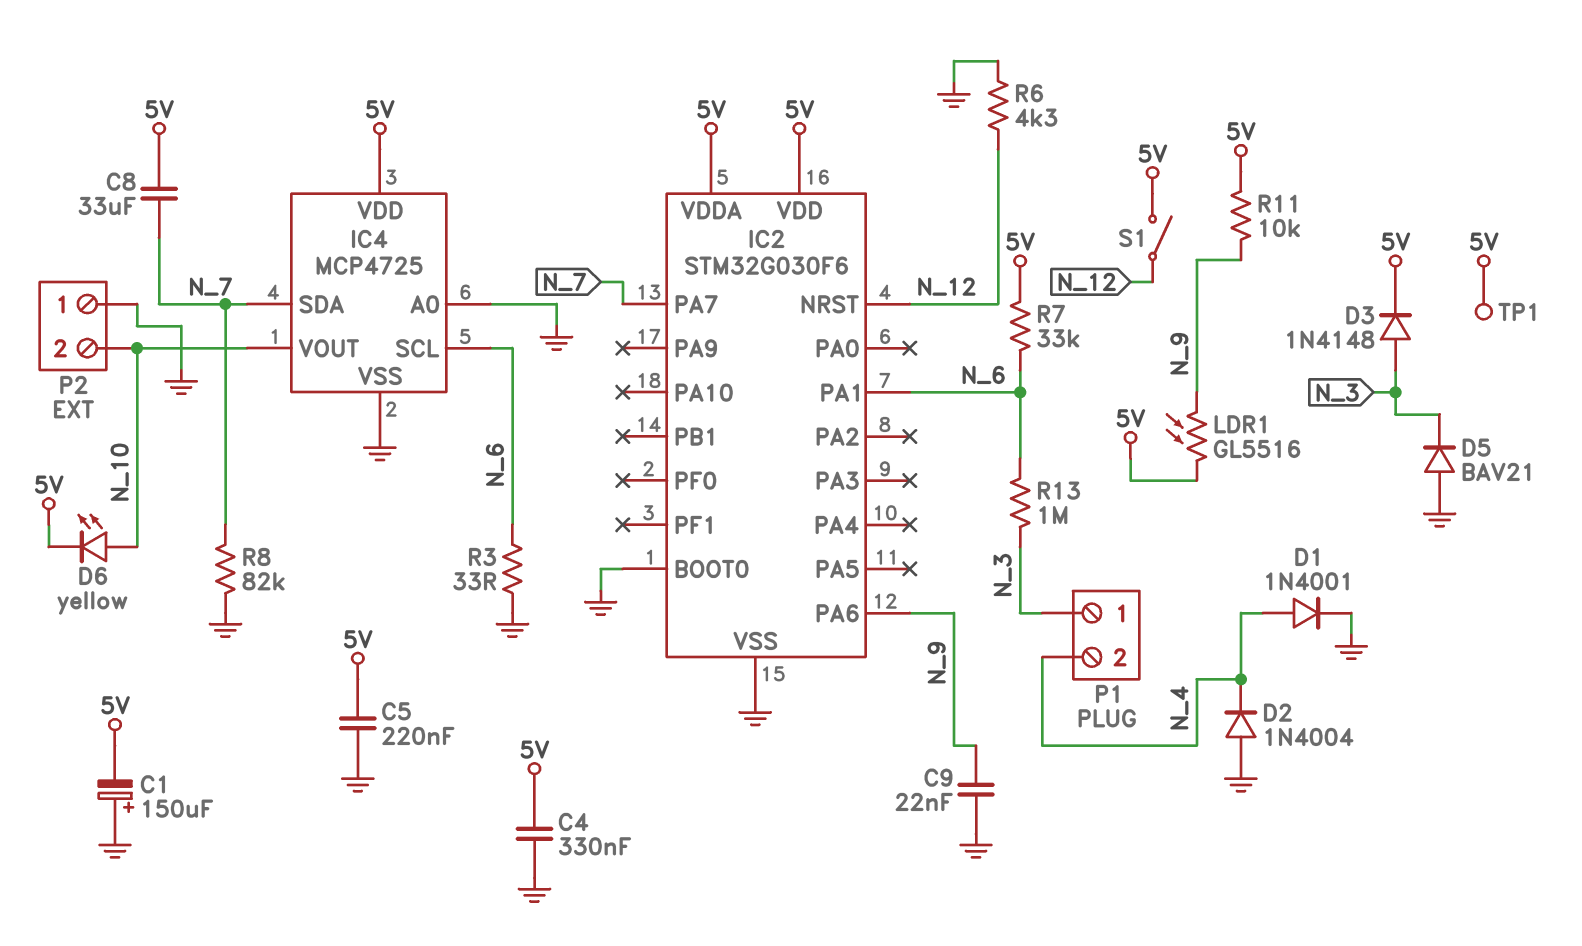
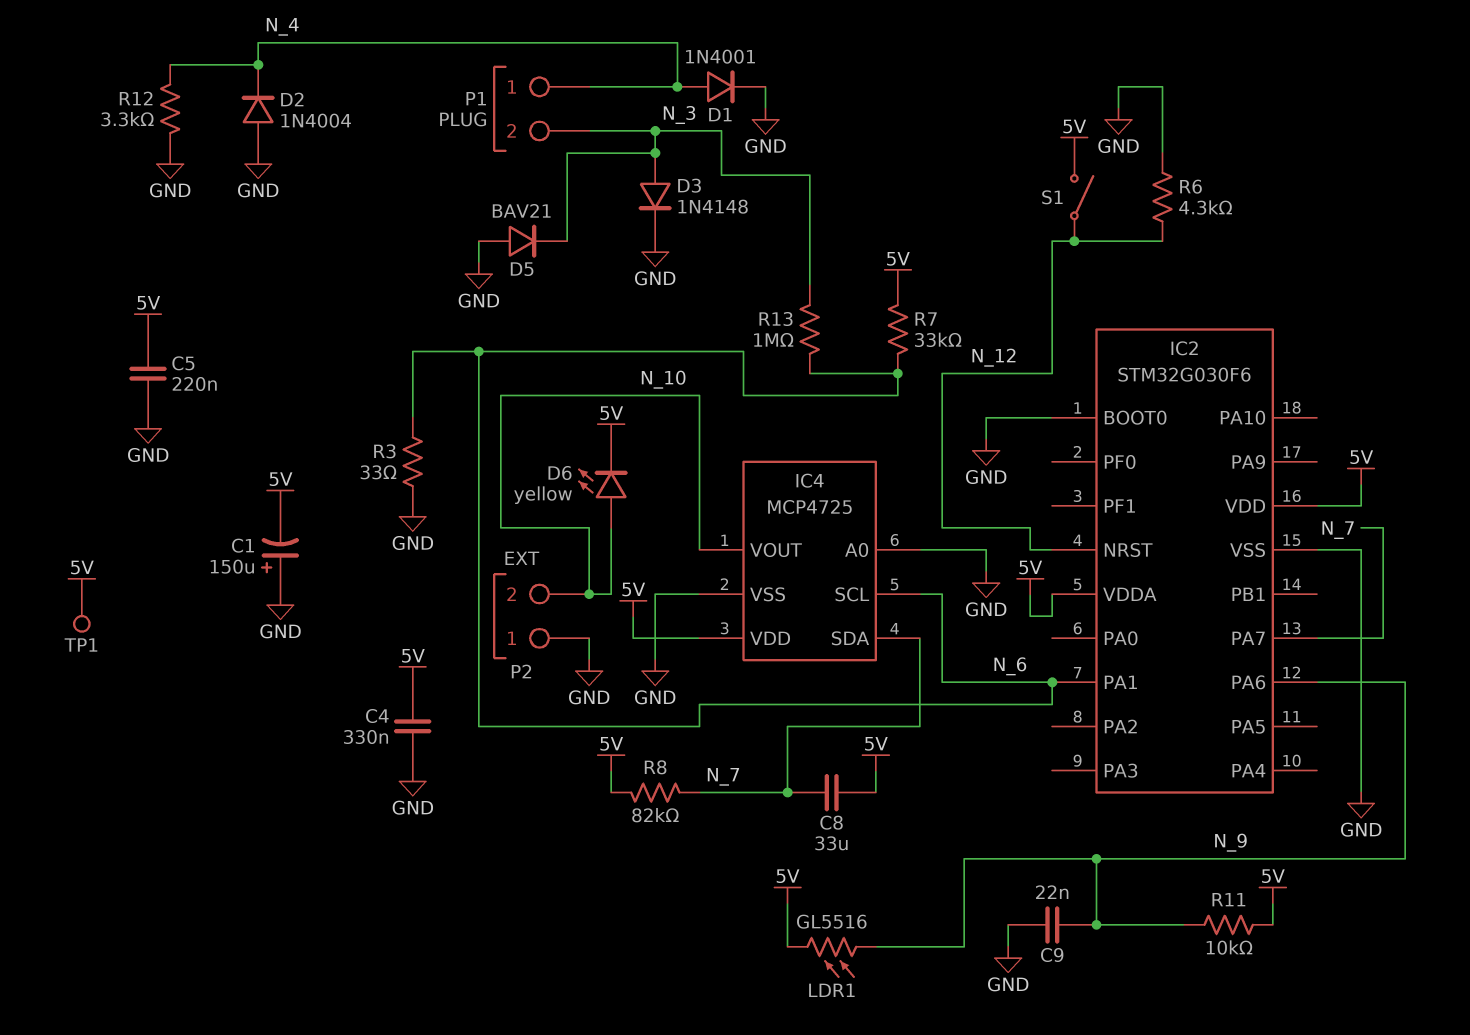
D3: diode 1N4148 (A N_3, K 5V) -> diode 1N4148 (A N_3, K GND)
P1 pin 1: N_3 -> N_4
P1 pin 2: N_4 -> N_3
R8: 82k (GND, N_7) -> 82k (5V, N_7)
R12: none -> 3.3k (GND, N_4)

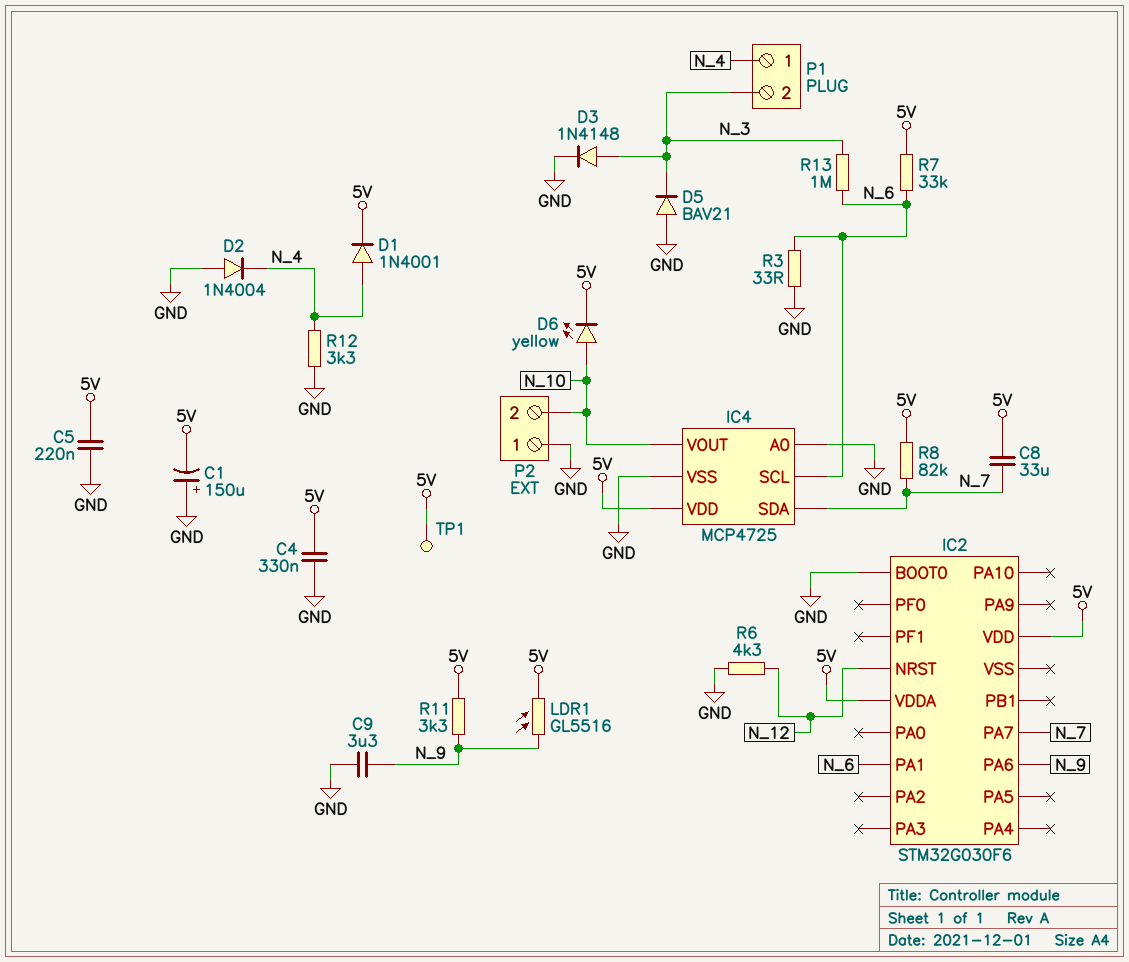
C9: 22nF (GND, N_9) -> 3.3uF (GND, N_9)
D1: diode 1N4001 (A N_4, K GND) -> diode 1N4001 (A N_4, K 5V)
IC2 pin VSS: GND -> none
R11: 10k (5V, N_9) -> 3.3k (5V, N_9)
S1: switch (5V, N_12) -> none

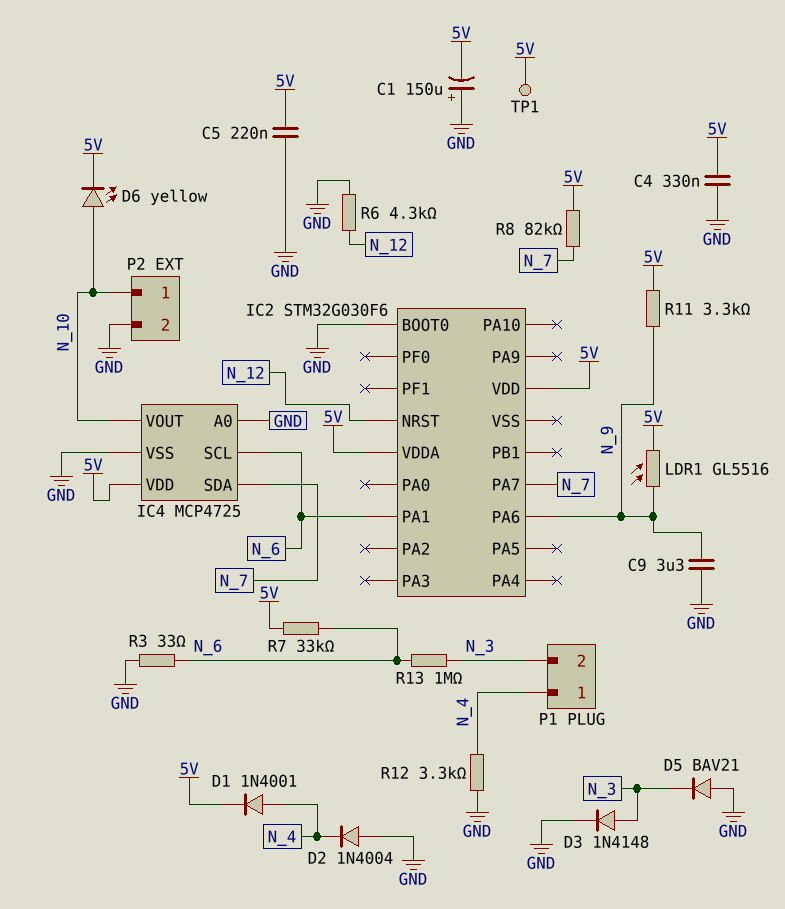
C8: 33uF (5V, N_7) -> none
P2 pin 1: GND -> N_10
P2 pin 2: N_10 -> GND

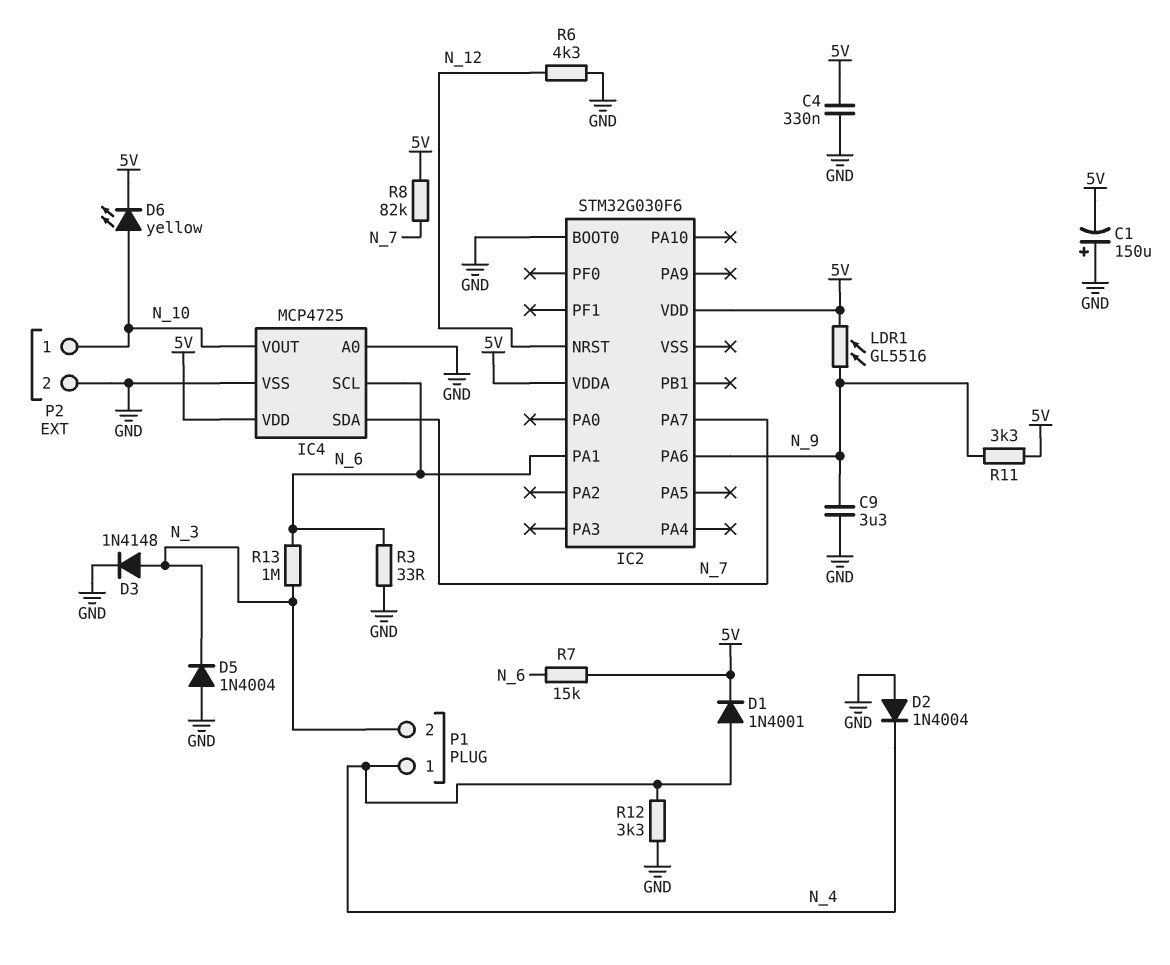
C5: 220nF (5V, GND) -> none
D5: diode BAV21 (A GND, K N_3) -> diode 1N4004 (A GND, K N_3)
R7: 33k (5V, N_6) -> 15k (5V, N_6)
TP1: test point (5V) -> none

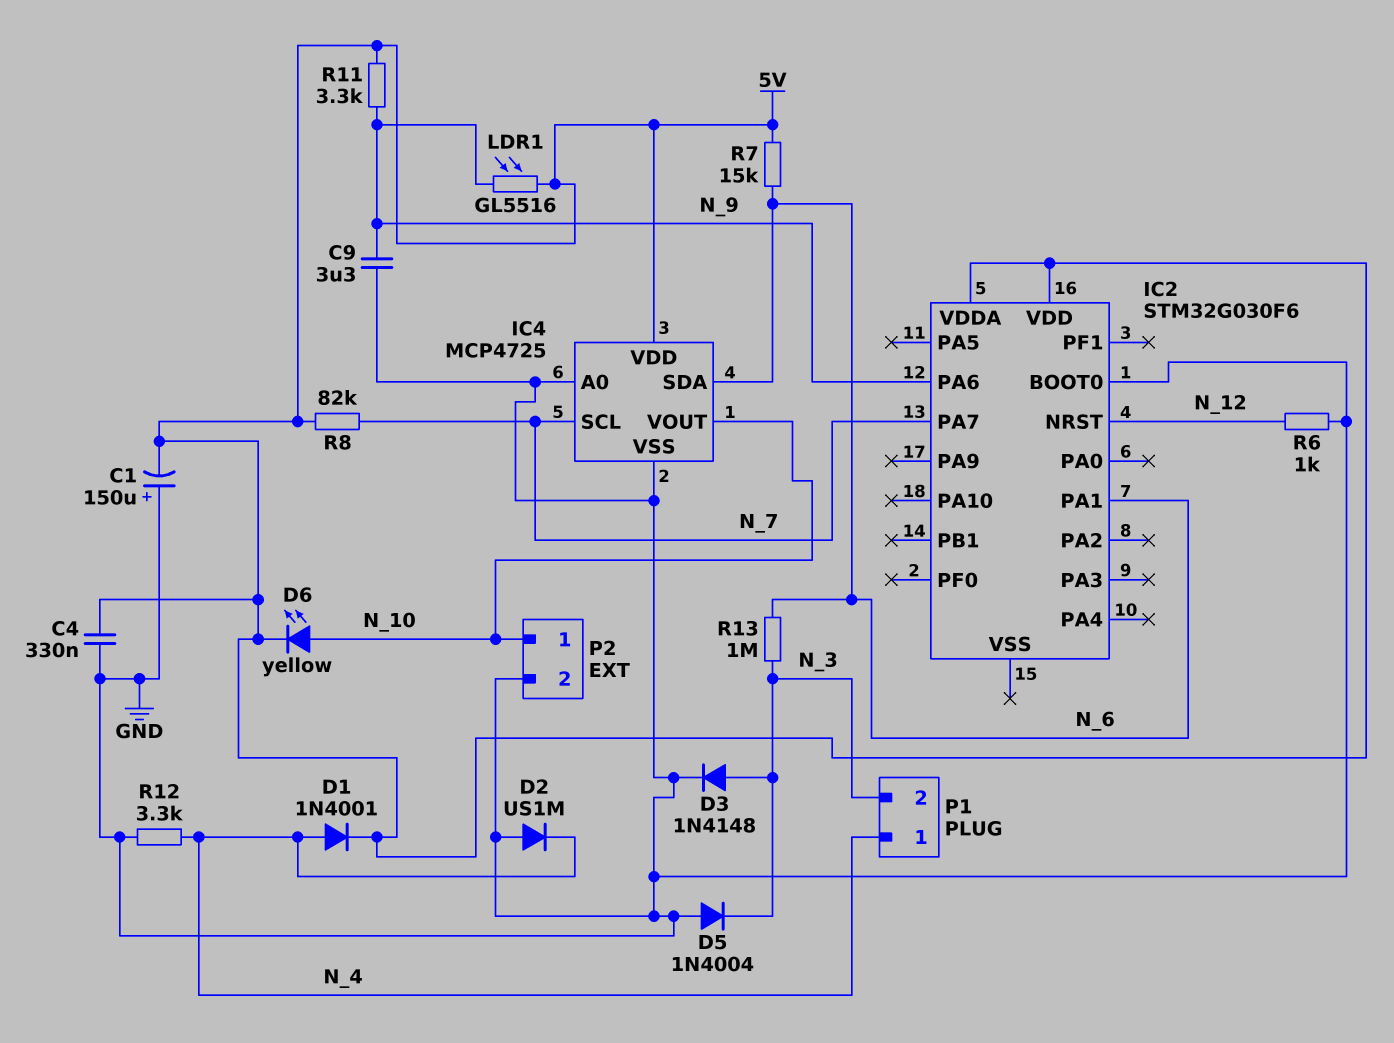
D2: diode 1N4004 (A GND, K N_4) -> diode US1M (A GND, K N_4)
IC4 pin SCL: N_6 -> N_7
IC4 pin SDA: N_7 -> N_6
R3: 33 (GND, N_6) -> none
R6: 4.3k (GND, N_12) -> 1k (GND, N_12)

